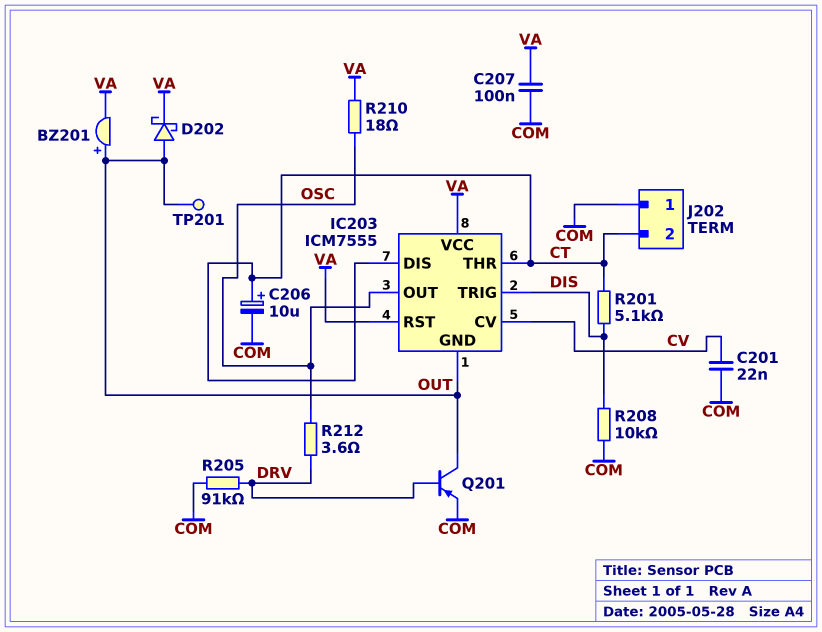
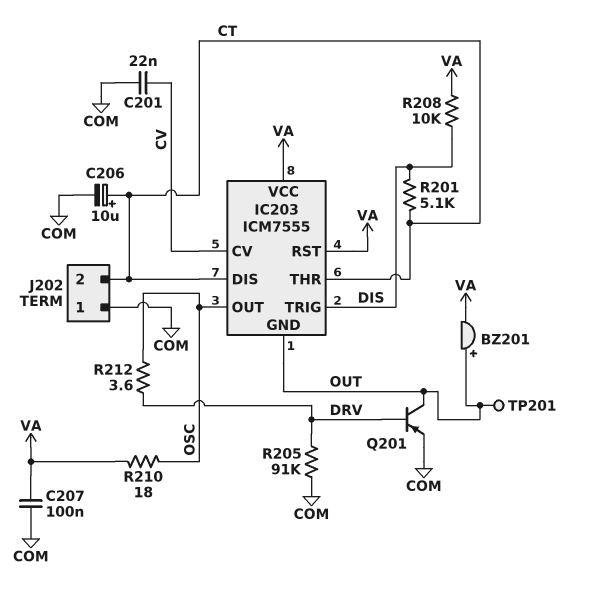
D202: schottky (A OUT, K VA) -> none
R208: 10k (COM, DIS) -> 10k (DIS, VA)

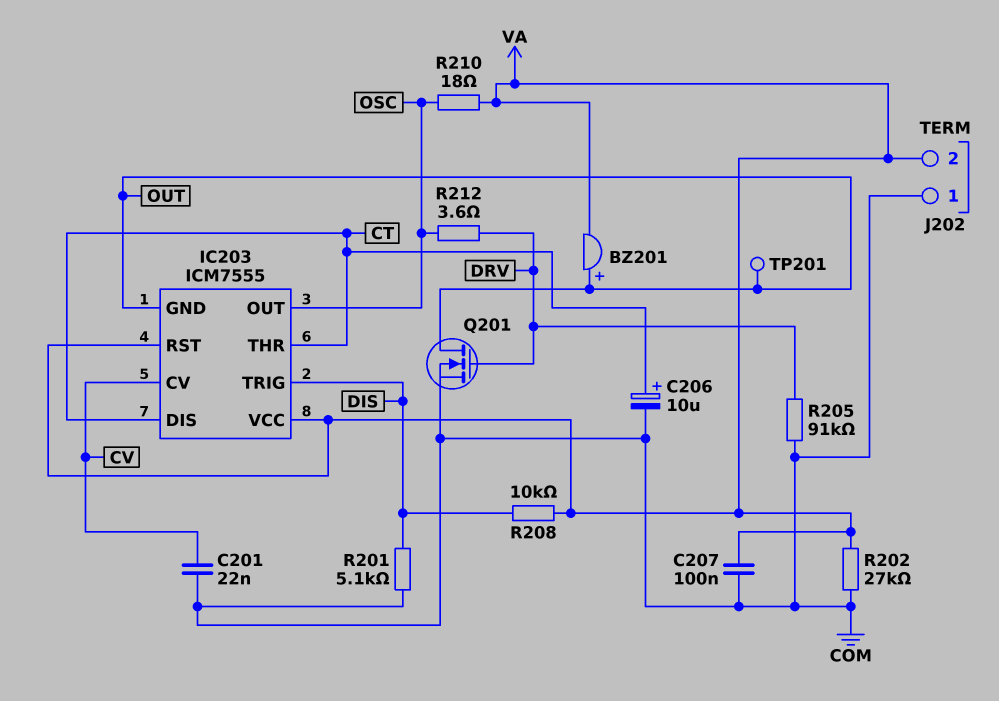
J202 pin 2: CT -> VA
Q201: PNP (B DRV, C OUT, E COM) -> NMOS (G DRV, D OUT, S COM)
R201: 5.1k (CT, DIS) -> 5.1k (COM, DIS)
R202: none -> 27k (COM, VA)

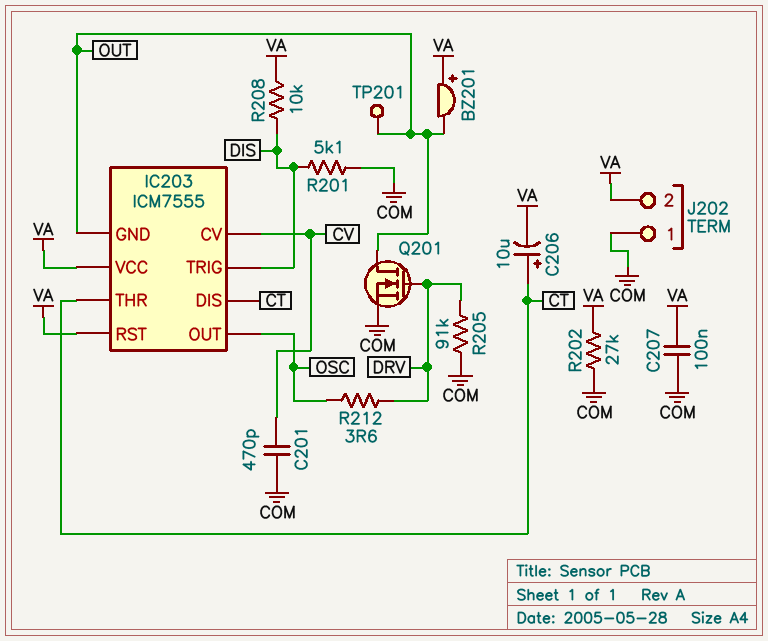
BZ201: buzzer (plus OUT, minus VA) -> buzzer (plus VA, minus OUT)
C201: 22nF (COM, CV) -> 470pF (COM, CV)
C206: 10uF (plus CT, minus COM) -> 10uF (plus CT, minus VA)
R210: 18 (OSC, VA) -> none

